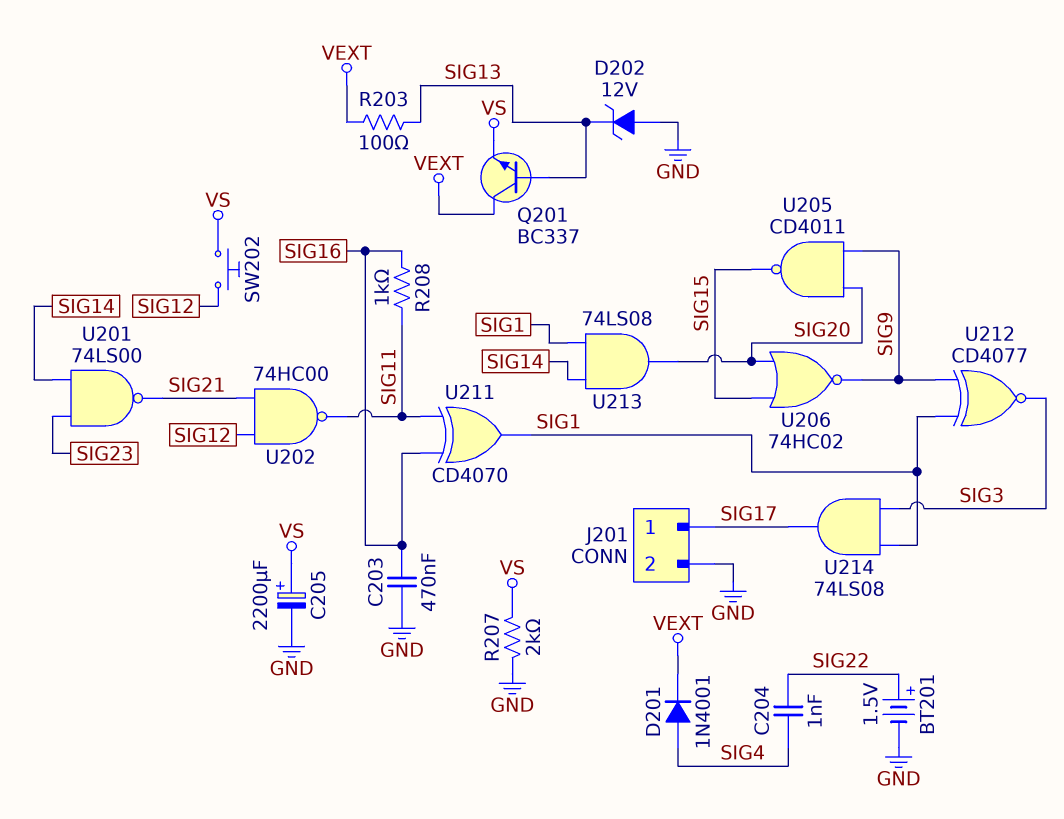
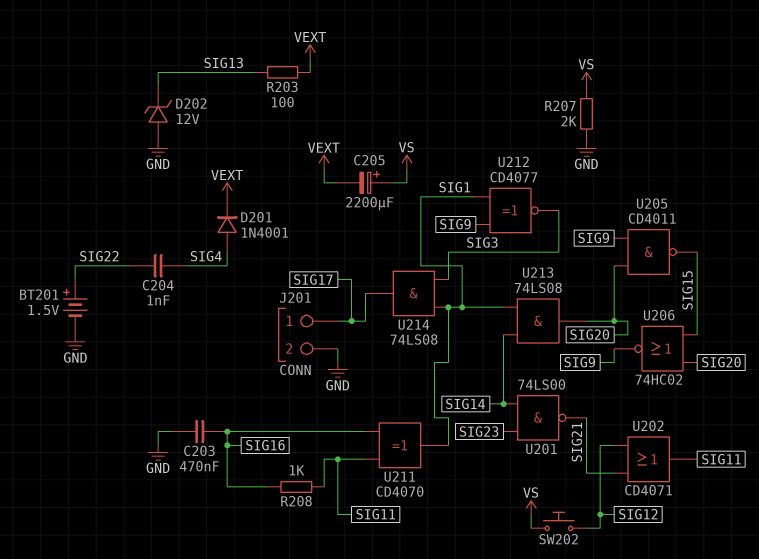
C205: 2200uF (plus VS, minus GND) -> 2200uF (plus VS, minus VEXT)
Q201: NPN BC337 (B SIG13, C VEXT, E VS) -> none
U202: NAND 74HC00 (in SIG12, in SIG21, out SIG11) -> OR CD4071 (in SIG12, in SIG21, out SIG11)

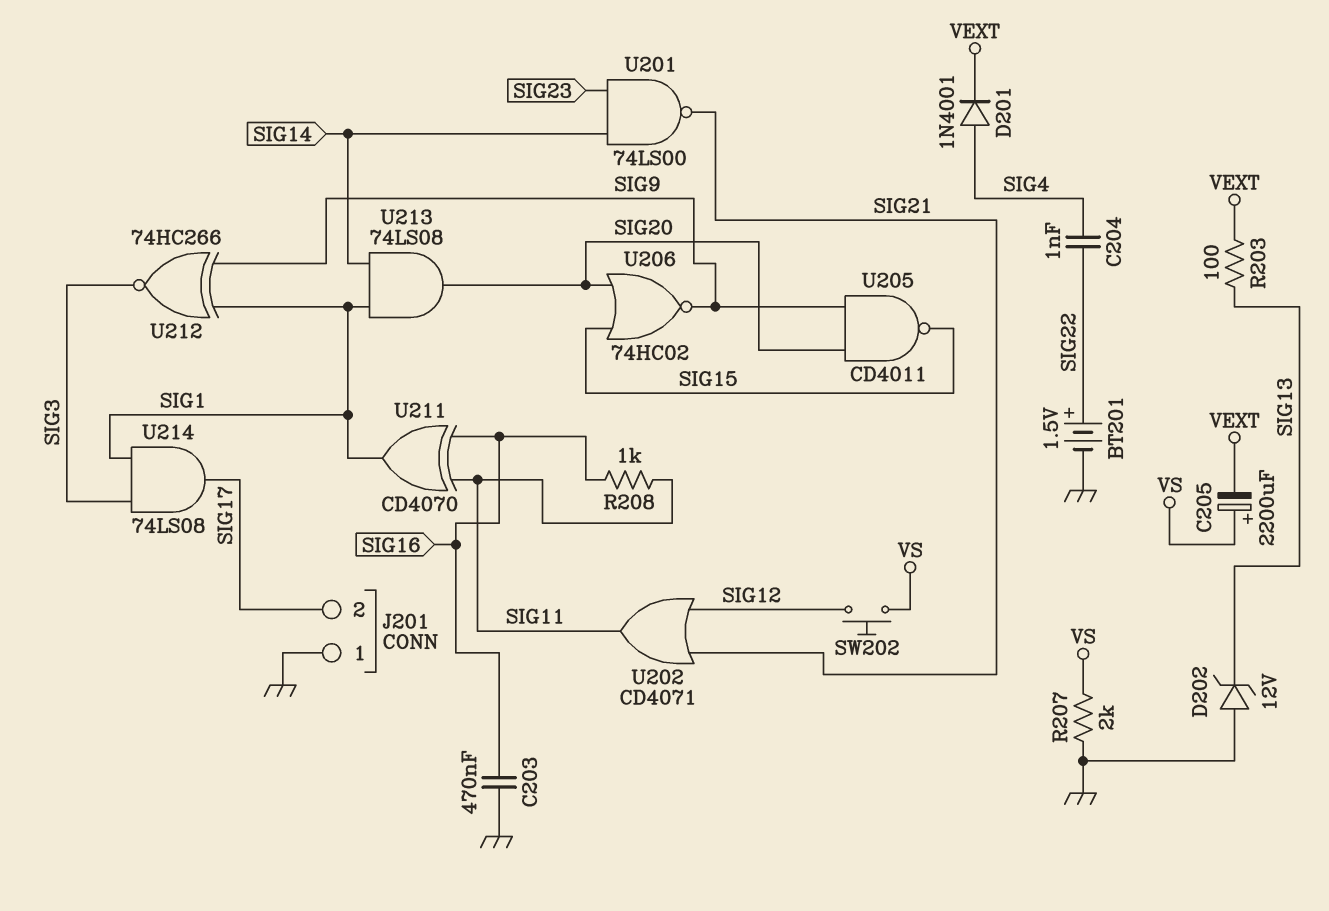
J201 pin 1: SIG17 -> GND
J201 pin 2: GND -> SIG17
U212: XNOR CD4077 (in SIG1, in SIG9, out SIG3) -> XNOR 74HC266 (in SIG1, in SIG9, out SIG3)

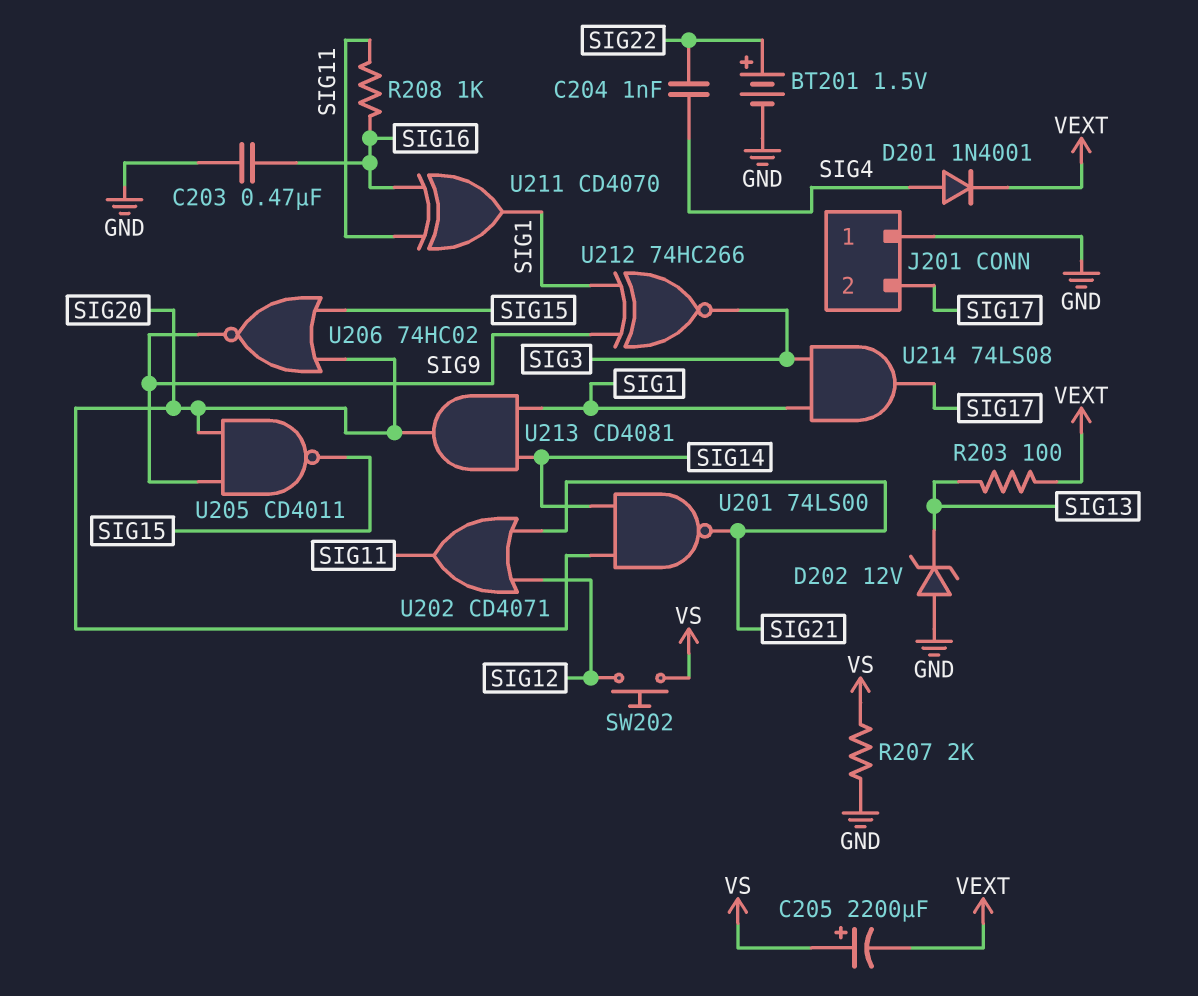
U201: NAND 74LS00 (in SIG14, in SIG23, out SIG21) -> NAND 74LS00 (in SIG14, in SIG20, out SIG21)
U213: AND 74LS08 (in SIG1, in SIG14, out SIG20) -> AND CD4081 (in SIG1, in SIG14, out SIG20)

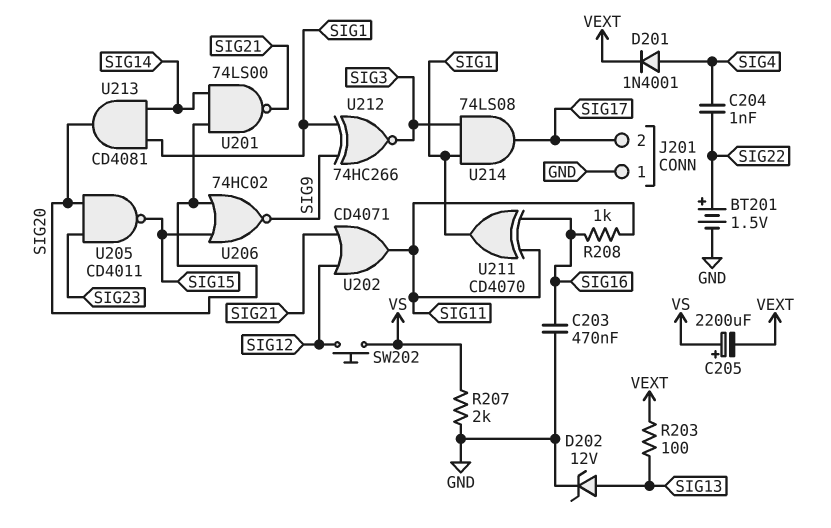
D202: zener 12V (A GND, K SIG13) -> zener 12V (A SIG13, K GND)
U205: NAND CD4011 (in SIG9, in SIG20, out SIG15) -> NAND CD4011 (in SIG20, in SIG23, out SIG15)

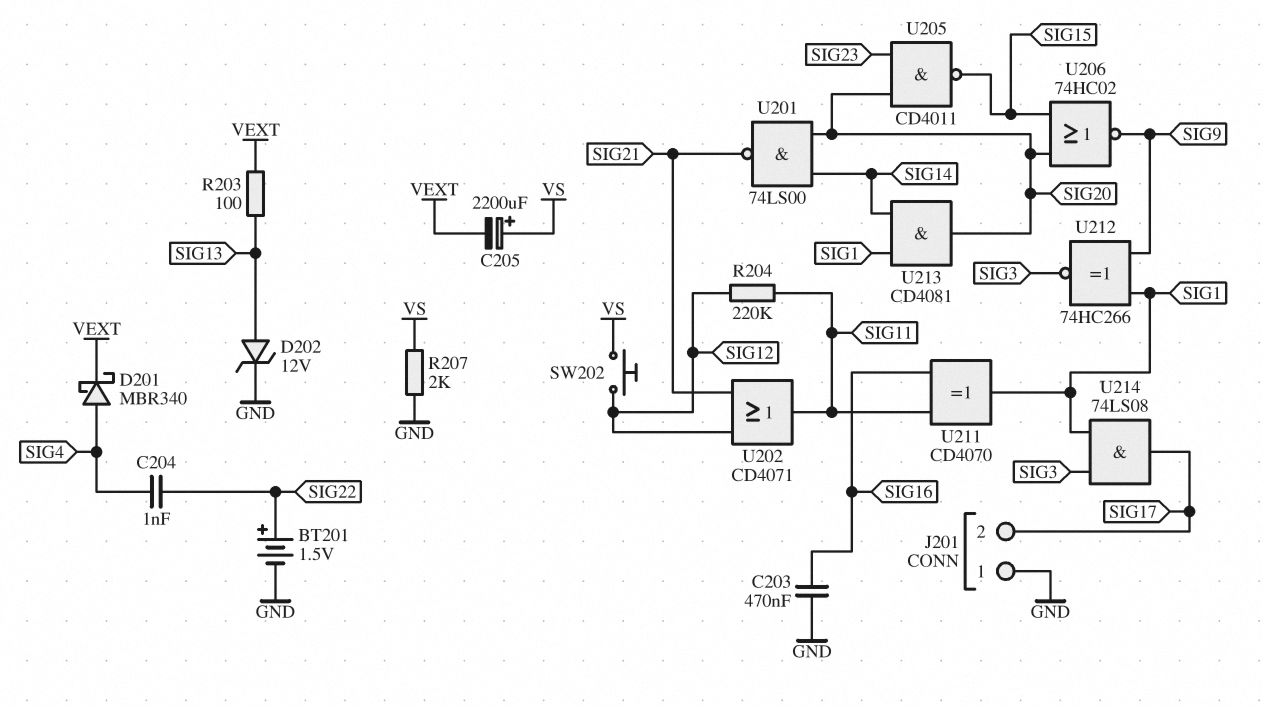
D201: diode 1N4001 (A SIG4, K VEXT) -> schottky MBR340 (A SIG4, K VEXT)
R204: none -> 220k (SIG11, SIG12)
R208: 1k (SIG11, SIG16) -> none

